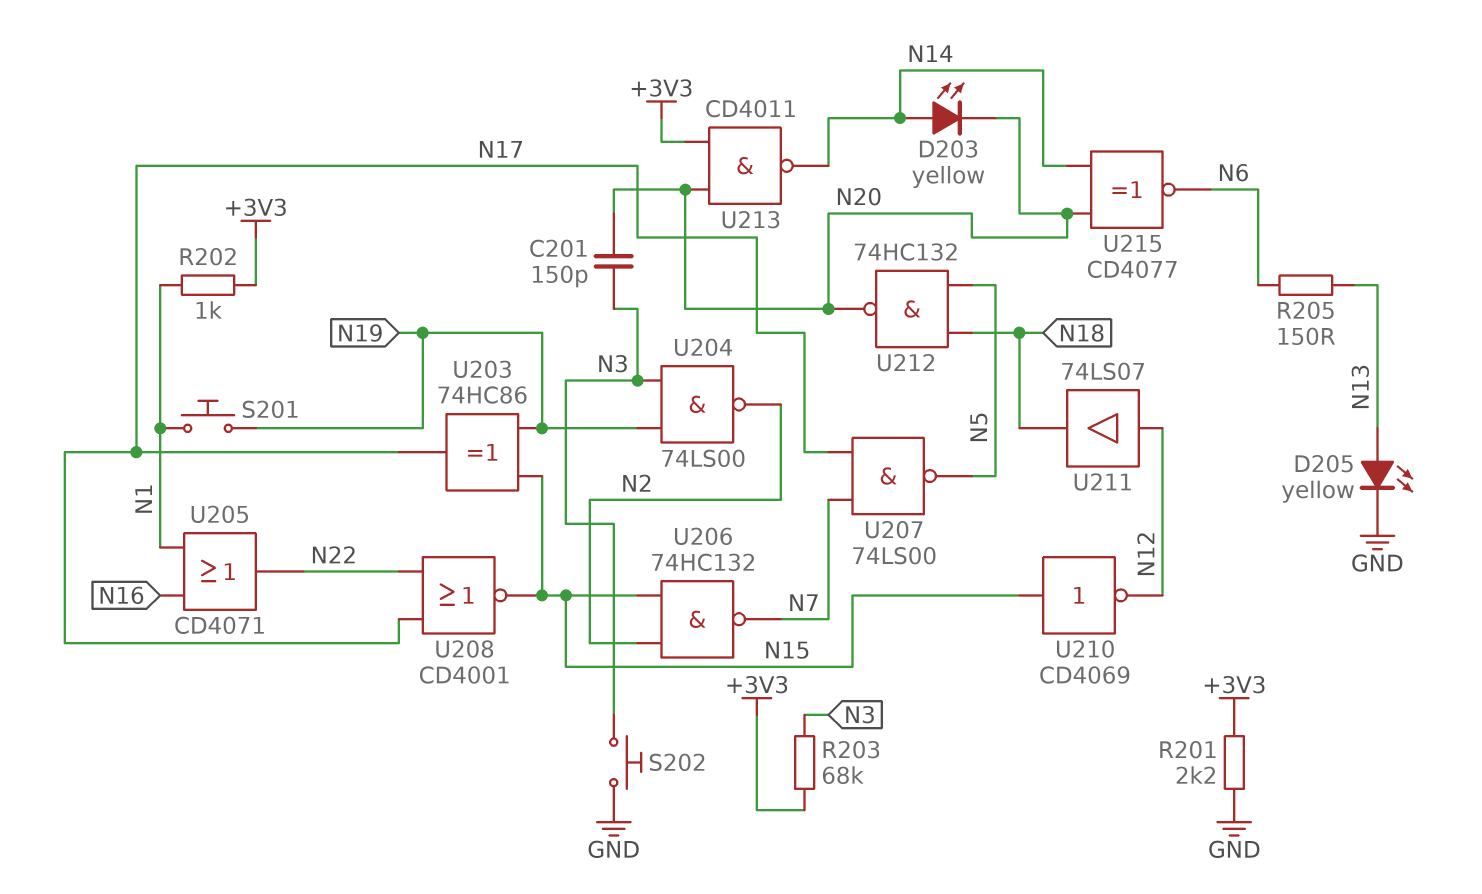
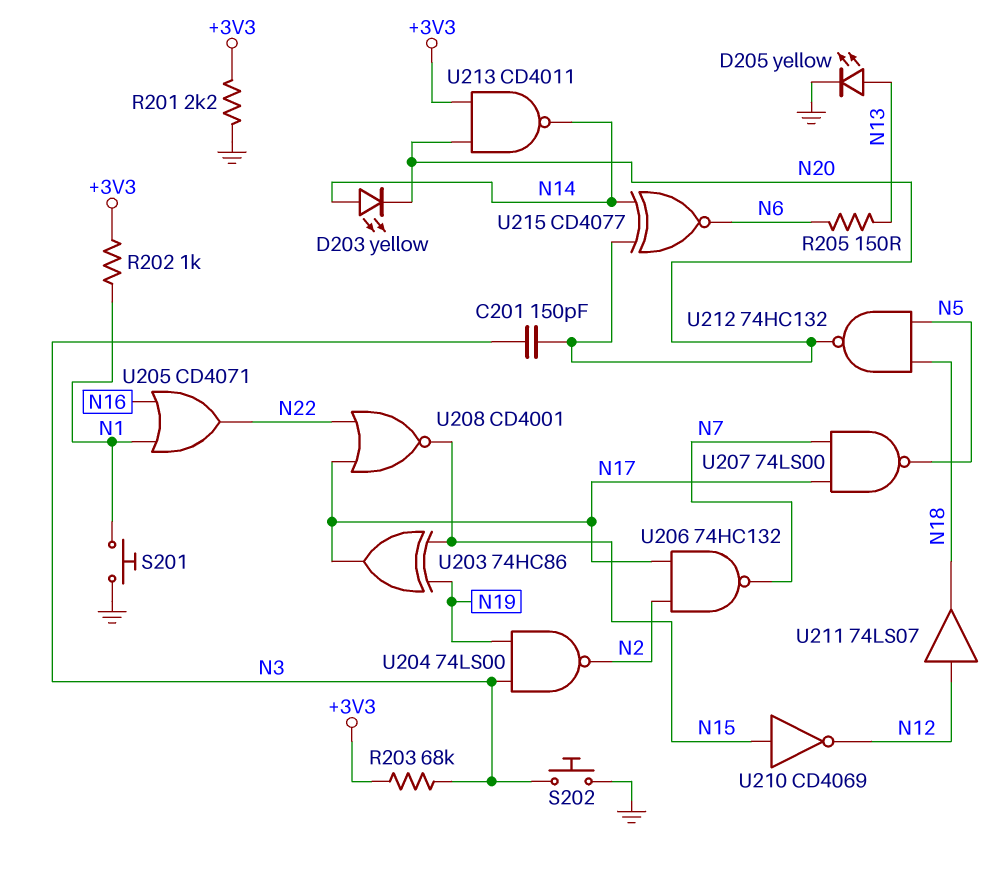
S201: button (N1, N19) -> button (GND, N1)
U206: NAND 74HC132 (in N2, in N15, out N7) -> NAND 74HC132 (in N2, in N17, out N7)

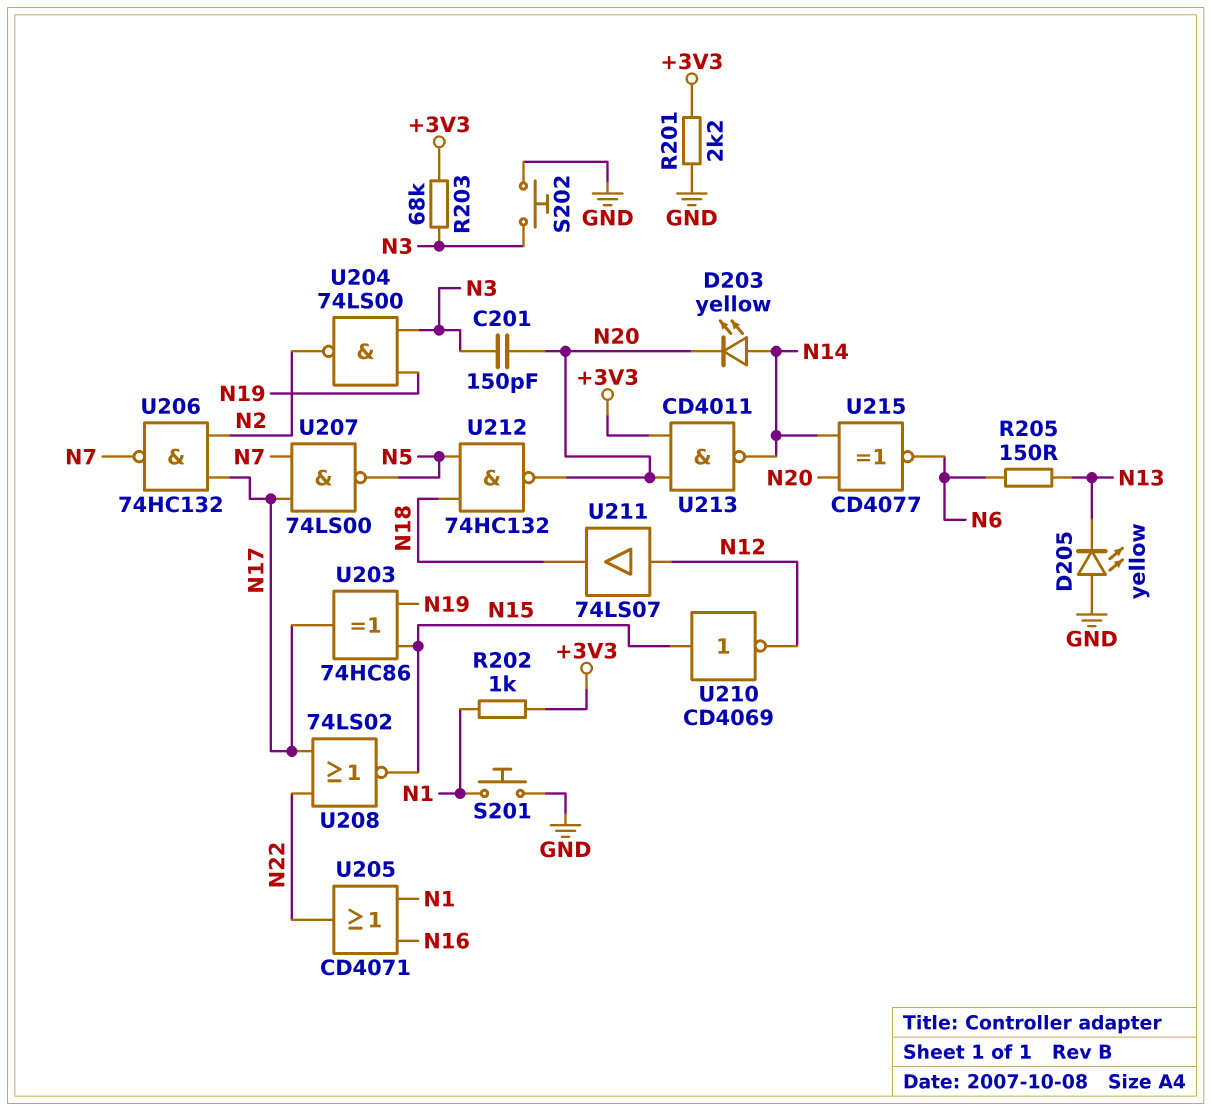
D205: LED yellow (A N13, K GND) -> LED yellow (A GND, K N13)
U208: NOR CD4001 (in N17, in N22, out N15) -> NOR 74LS02 (in N17, in N22, out N15)

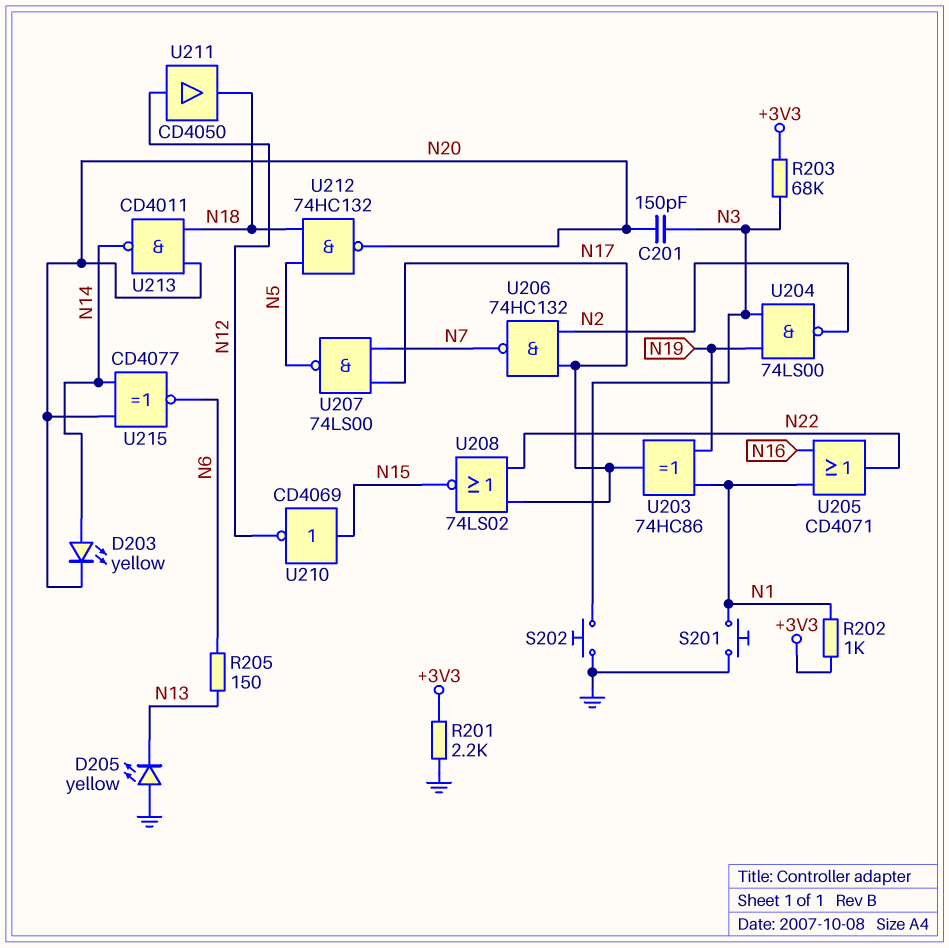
U203: XOR 74HC86 (in N15, in N19, out N17) -> XOR 74HC86 (in N1, in N19, out N17)
U211: buffer 74LS07 (in N12, out N18) -> buffer CD4050 (in N12, out N18)
U213: NAND CD4011 (in +3V3, in N20, out N14) -> NAND CD4011 (in N18, in N20, out N14)

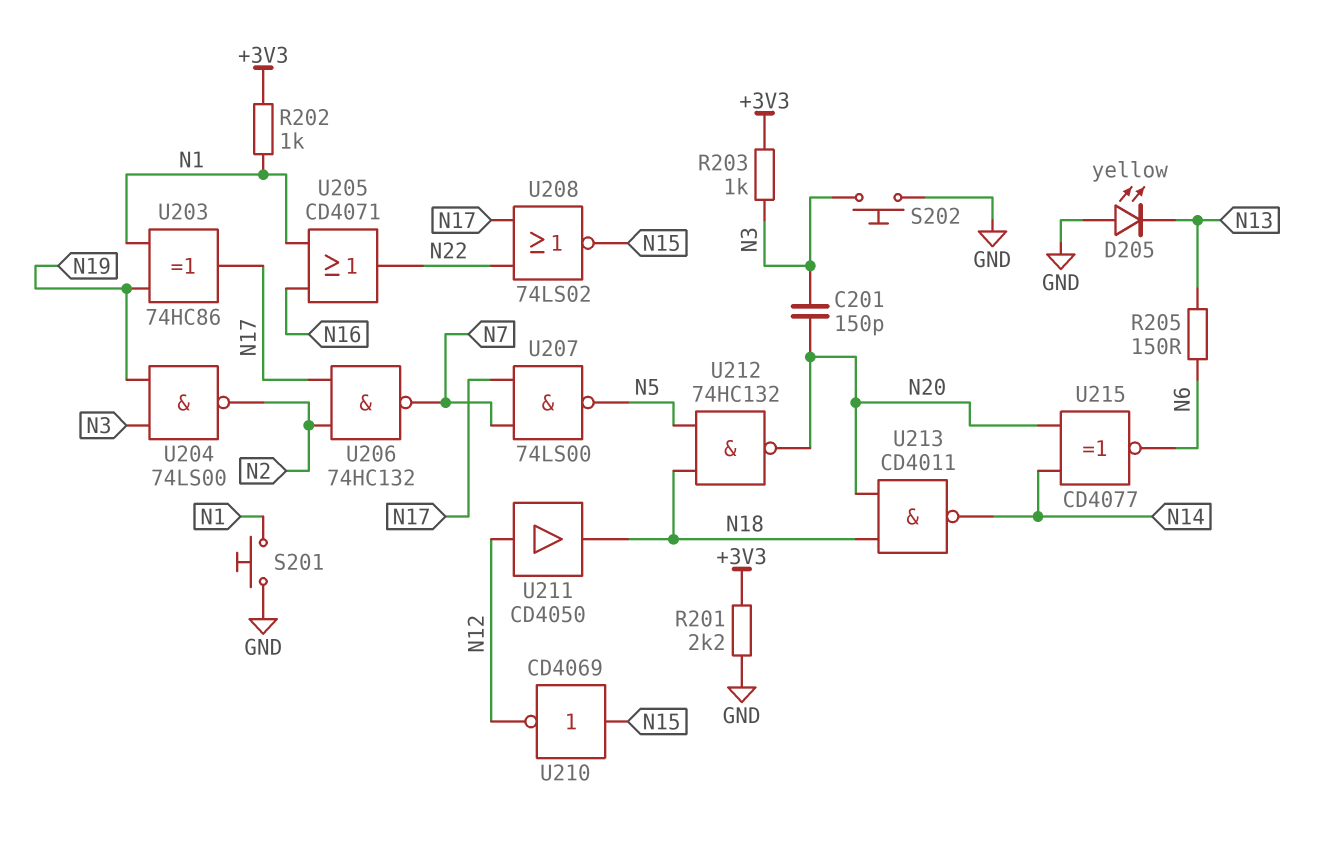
D203: LED yellow (A N14, K N20) -> none
R203: 68k (+3V3, N3) -> 1k (+3V3, N3)

